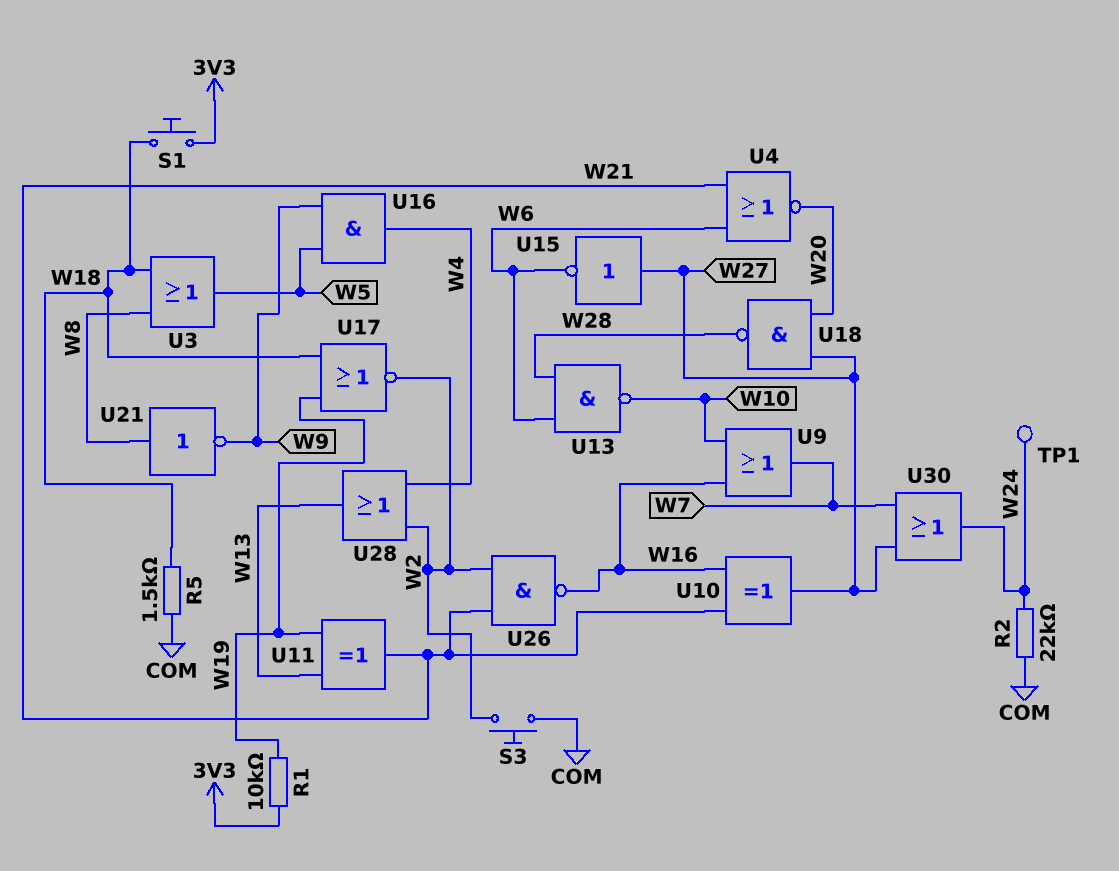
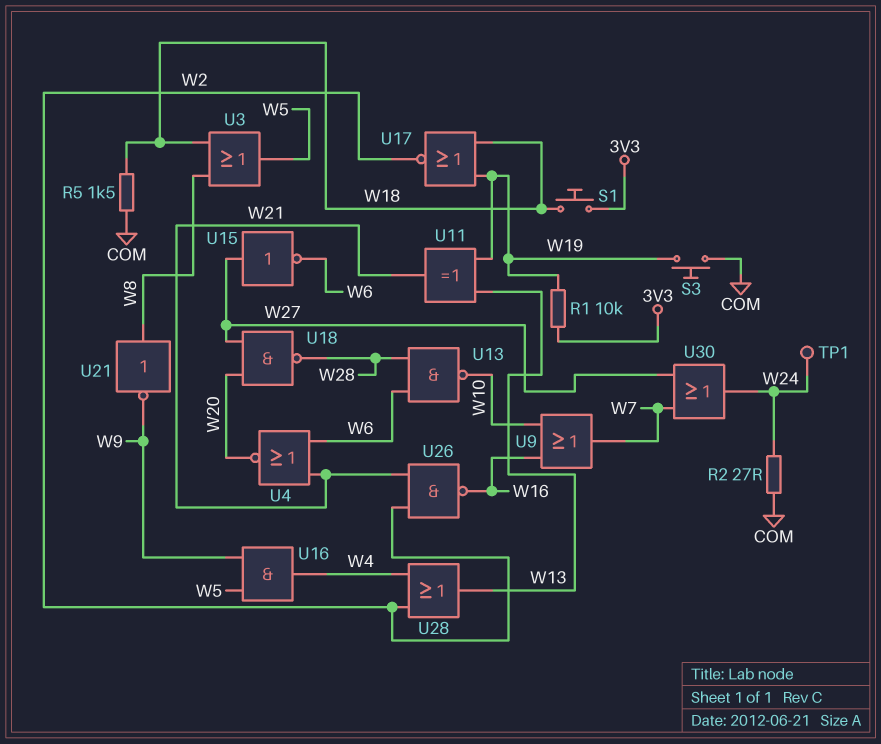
R2: 22k (COM, W24) -> 27 (COM, W24)
S3: button (COM, W2) -> button (COM, W19)
U10: XOR (in W16, in W21, out W27) -> none

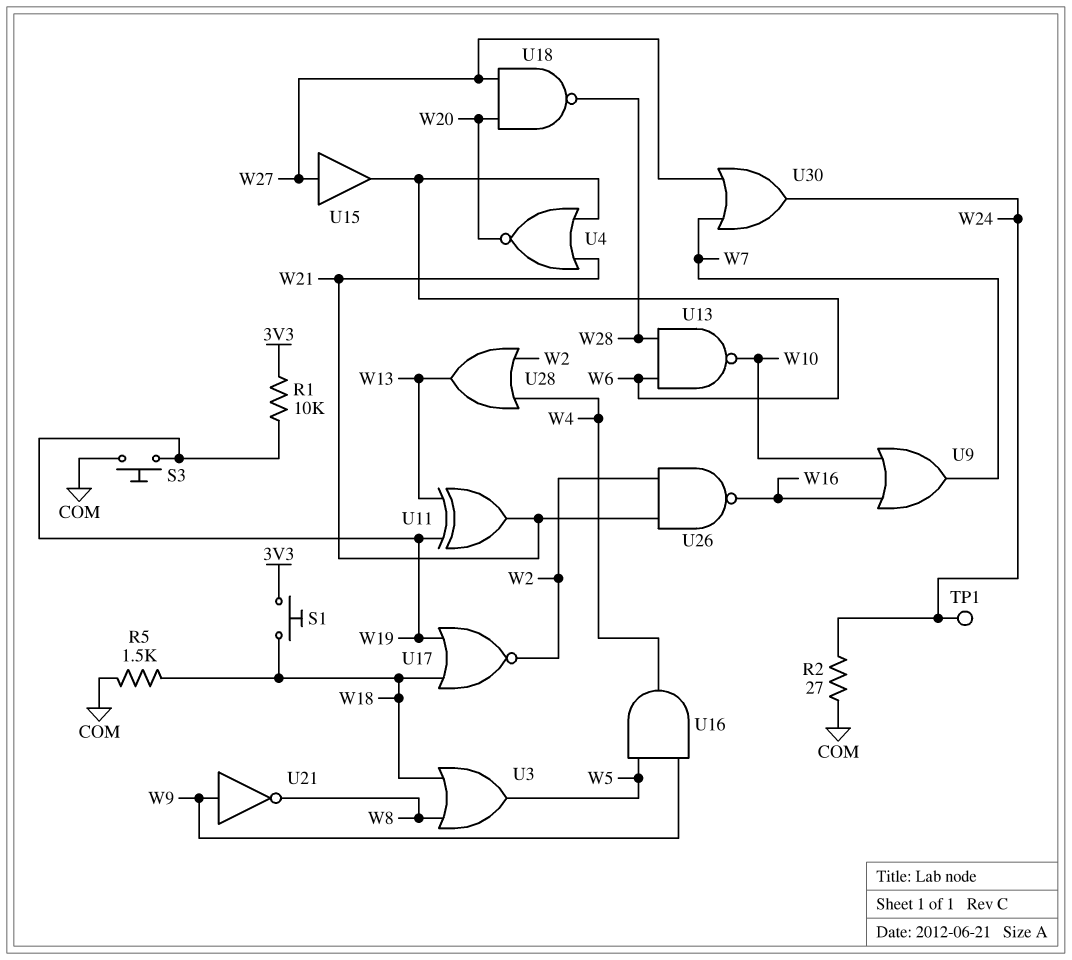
U15: NOT (in W27, out W6) -> buffer (in W27, out W6)
U21: NOT (in W8, out W9) -> NOT (in W9, out W8)

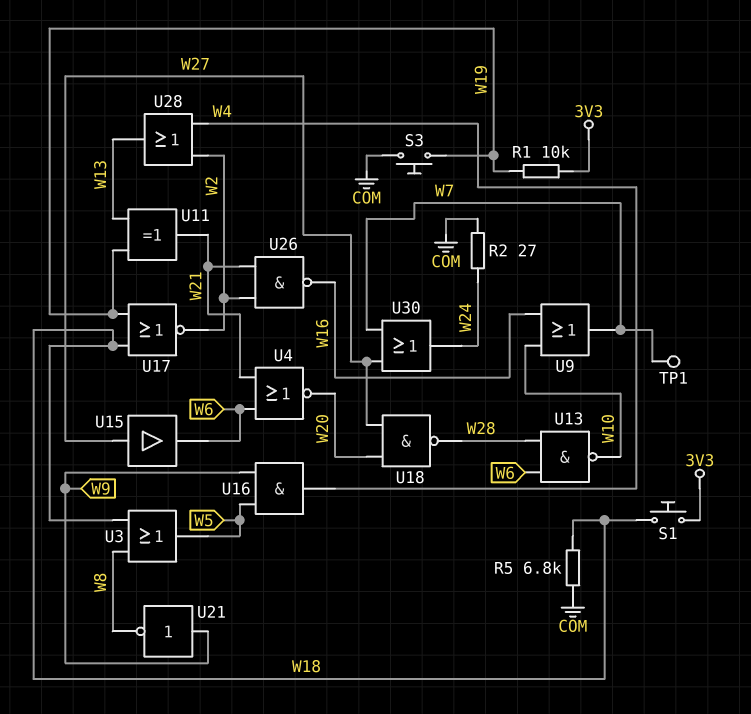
R5: 1.5k (COM, W18) -> 6.8k (COM, W18)
TP1: test point (W24) -> test point (W7)

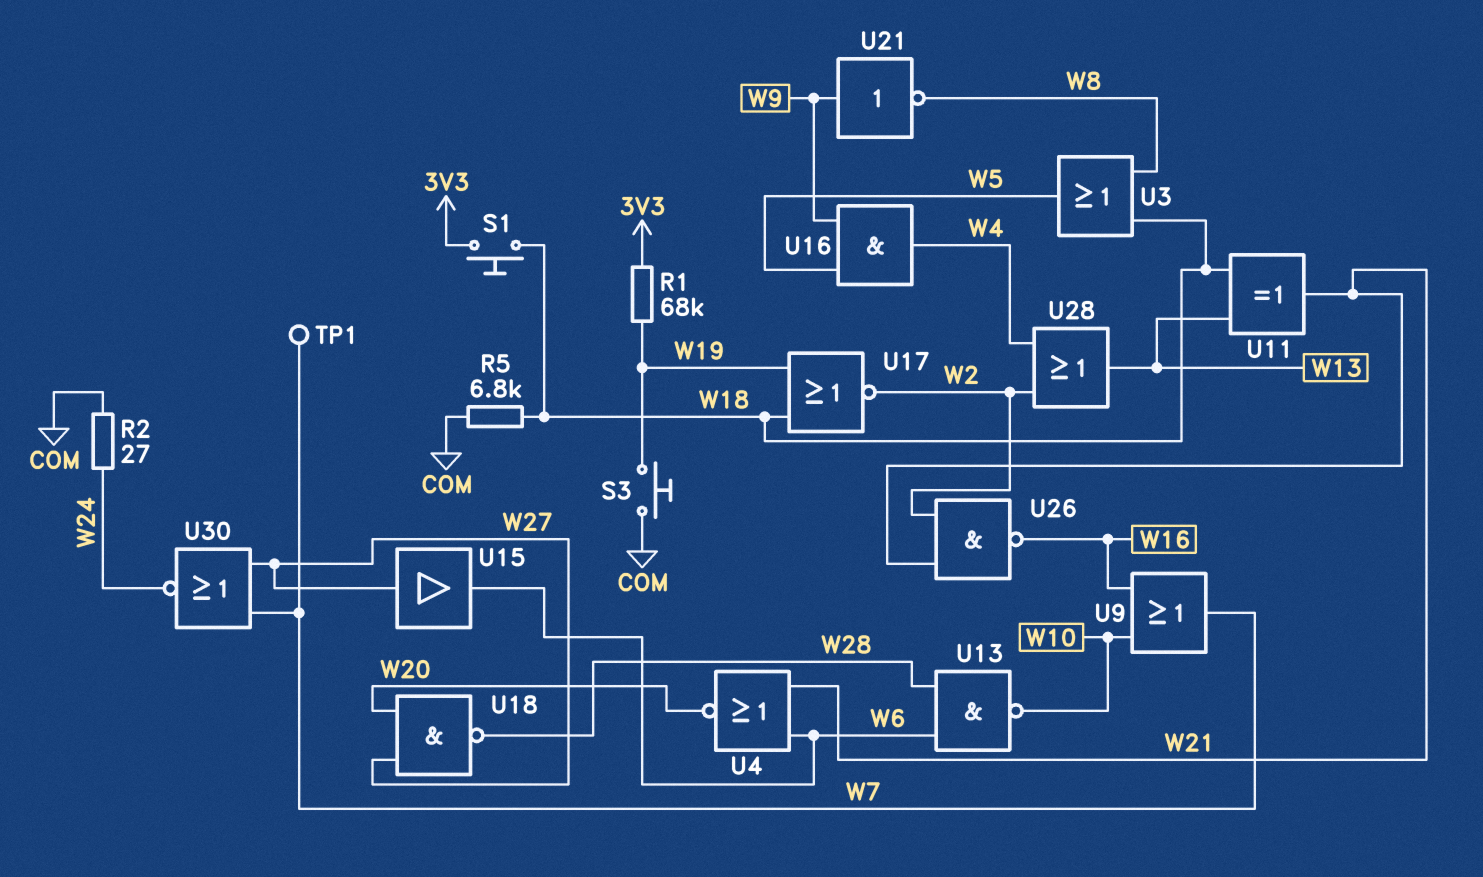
R1: 10k (3V3, W19) -> 68k (3V3, W19)
U11: XOR (in W13, in W19, out W21) -> XOR (in W13, in W18, out W21)
U30: OR (in W7, in W27, out W24) -> NOR (in W7, in W27, out W24)

